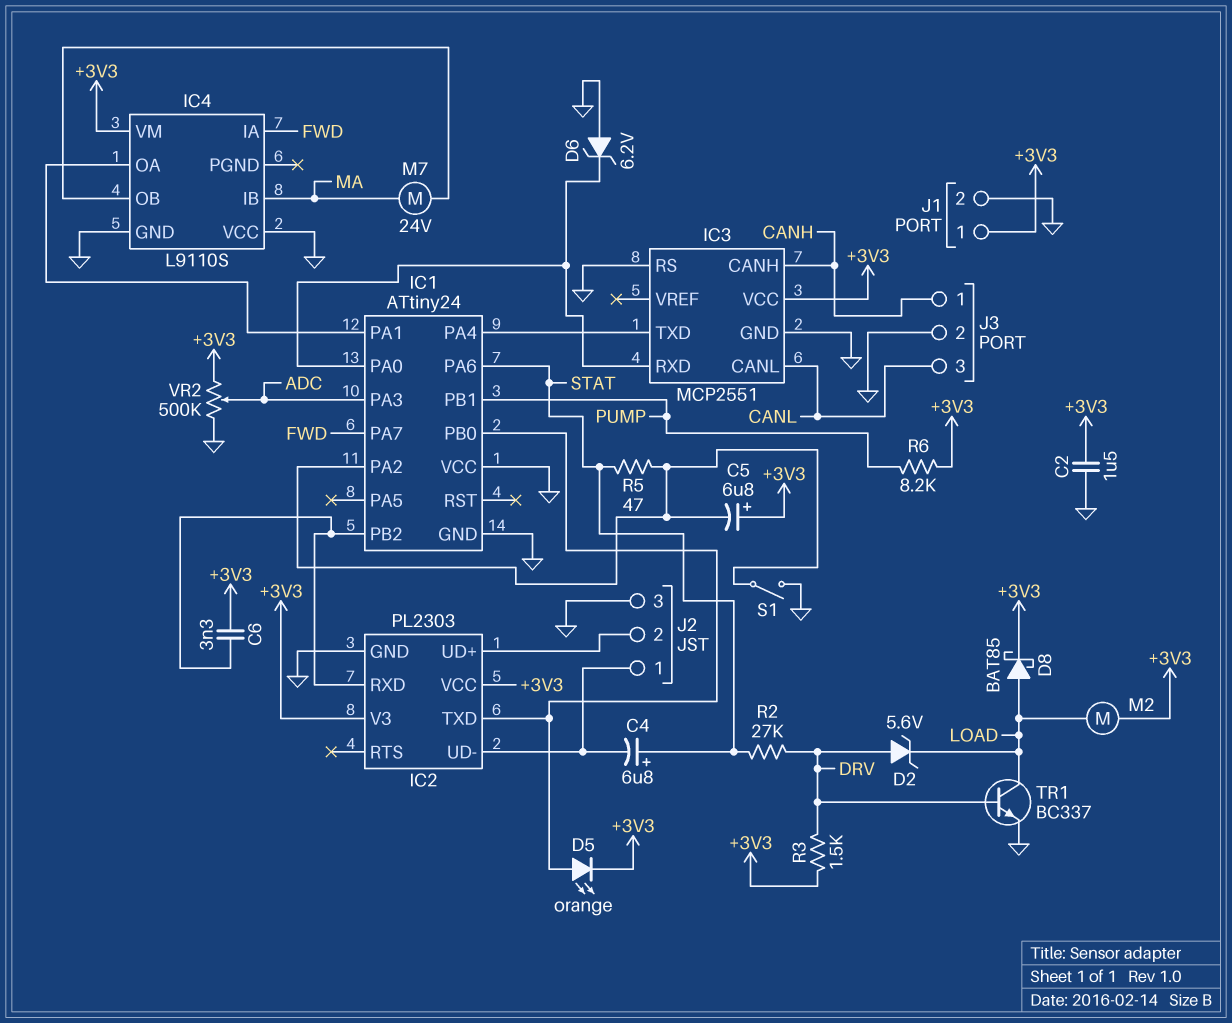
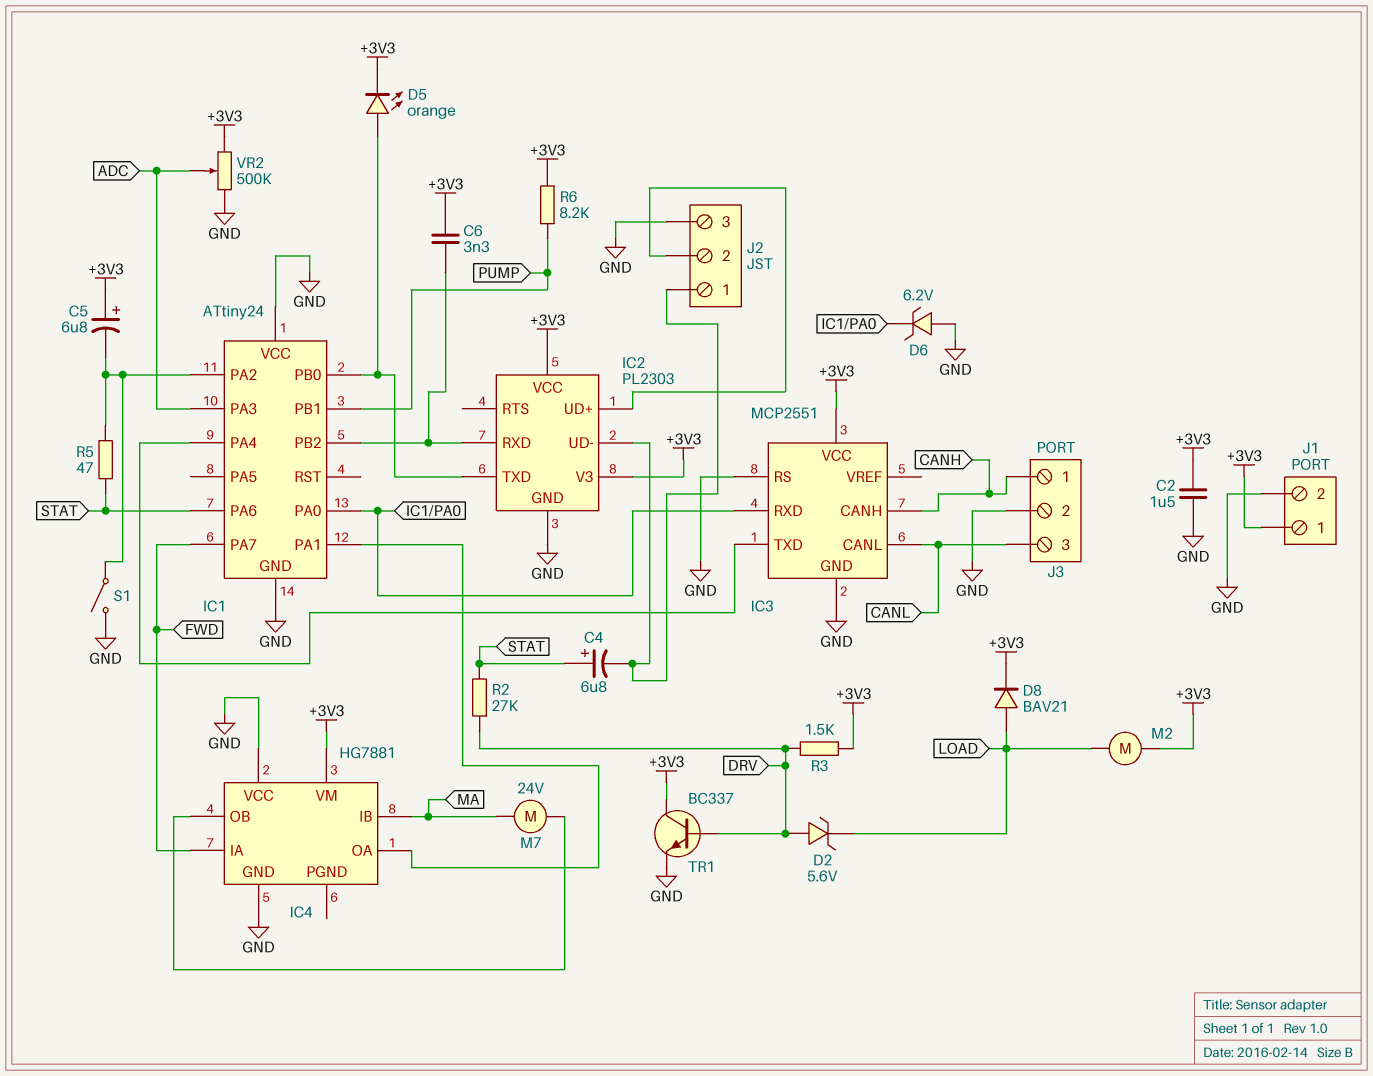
D8: schottky BAT85 (A LOAD, K +3V3) -> diode BAV21 (A LOAD, K +3V3)
IC4: L9110S -> HG7881
TR1: NPN BC337 (B DRV, C LOAD, E GND) -> NPN BC337 (B DRV, C +3V3, E GND)

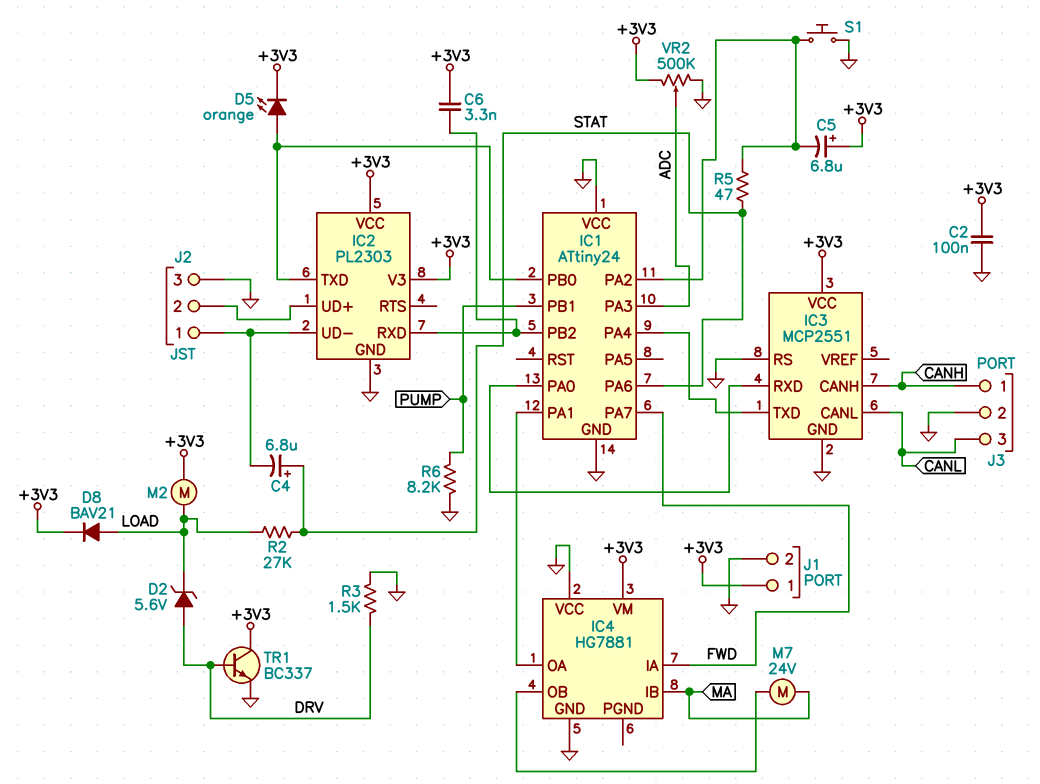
C2: 1.5uF (+3V3, GND) -> 100nF (+3V3, GND)
D6: zener 6.2V (A GND, K IC1/PA0) -> none
R2: 27k (DRV, STAT) -> 27k (LOAD, STAT)
R3: 1.5k (+3V3, DRV) -> 1.5k (DRV, GND)
R6: 8.2k (+3V3, PUMP) -> 8.2k (GND, PUMP)
S1: switch (GND, IC1/PA2) -> button (GND, IC1/PA2)

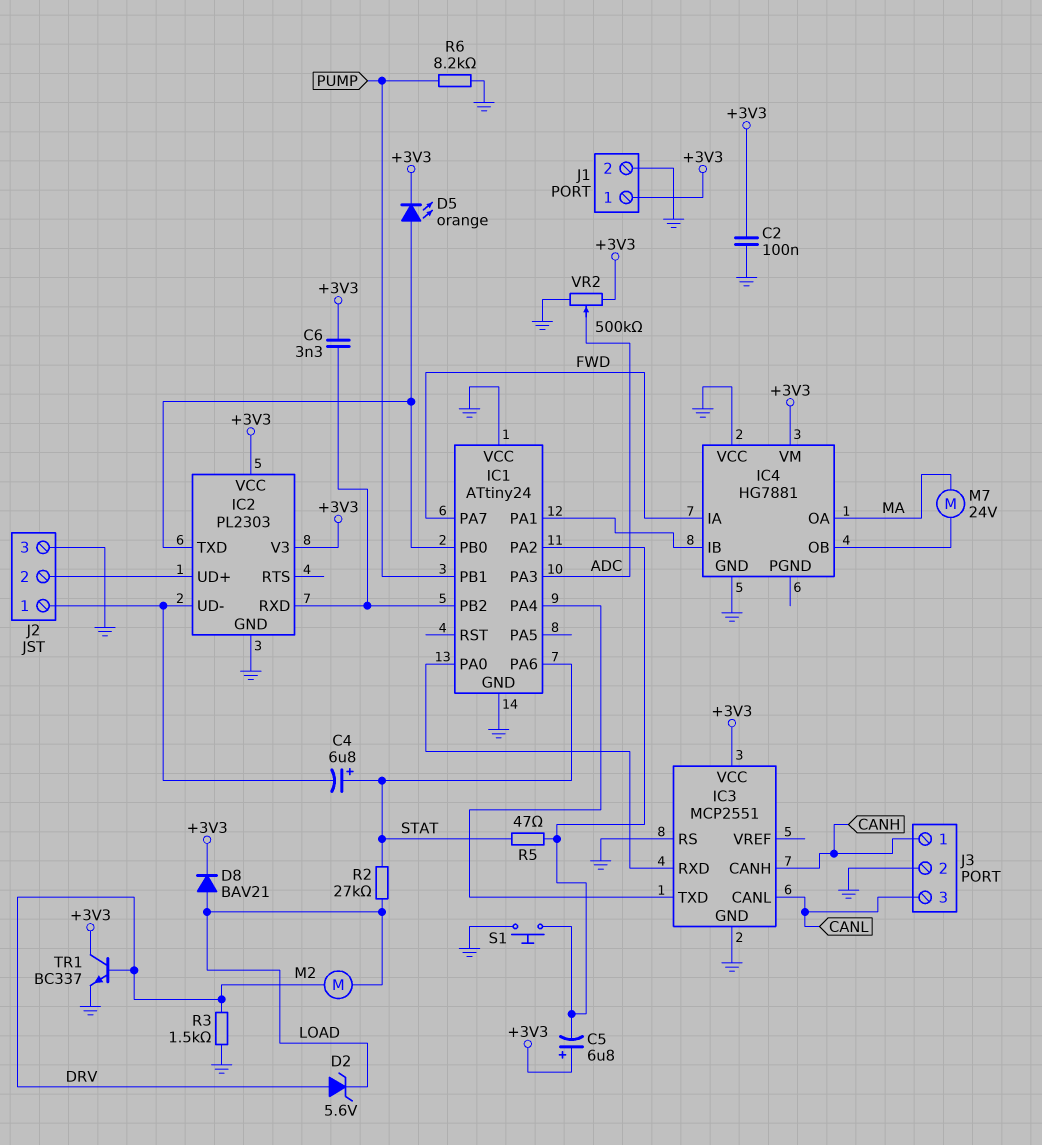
IC4 pin IB: MA -> IC1/PA1
IC4 pin OA: IC1/PA1 -> MA
M2: motor (+3V3, LOAD) -> motor (DRV, LOAD)

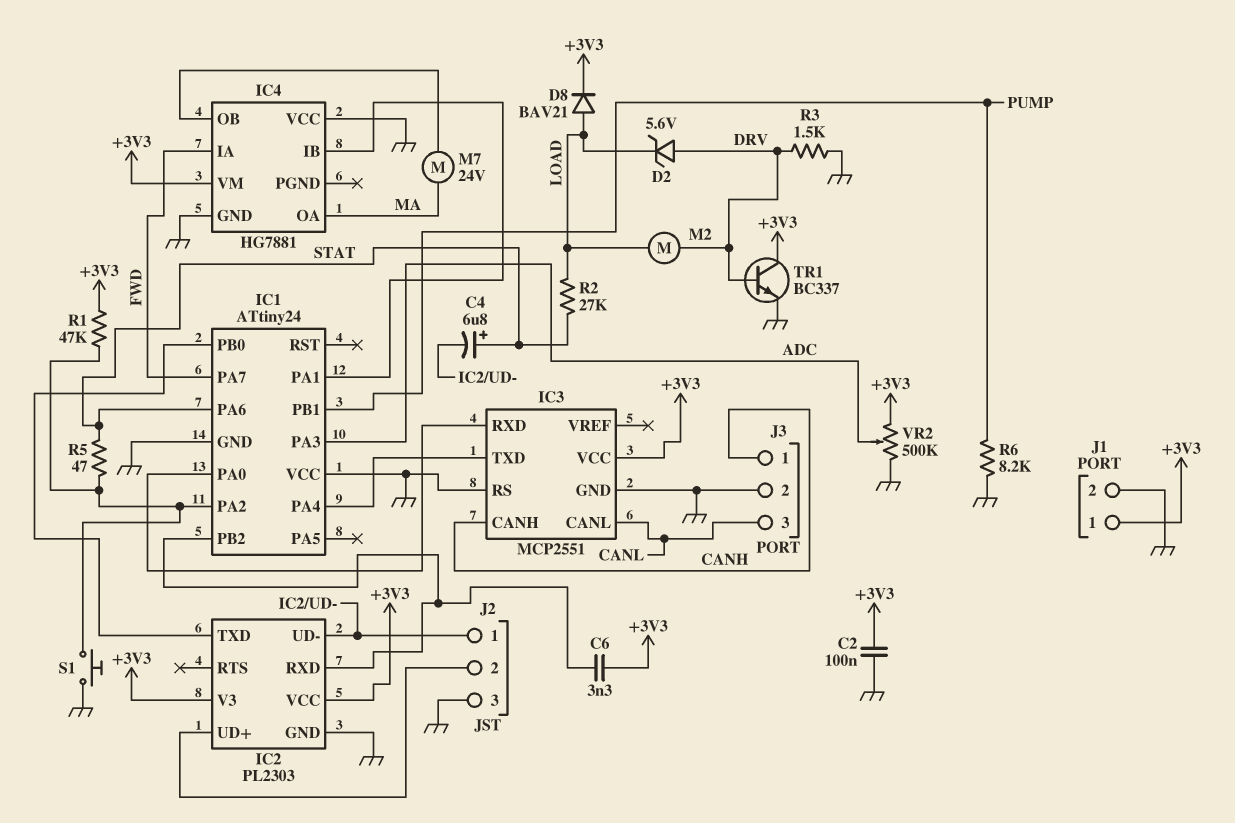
C5: 6.8uF (plus +3V3, minus IC1/PA2) -> none
D5: LED orange (A IC1/PB0, K +3V3) -> none
R1: none -> 47k (+3V3, IC1/PA2)

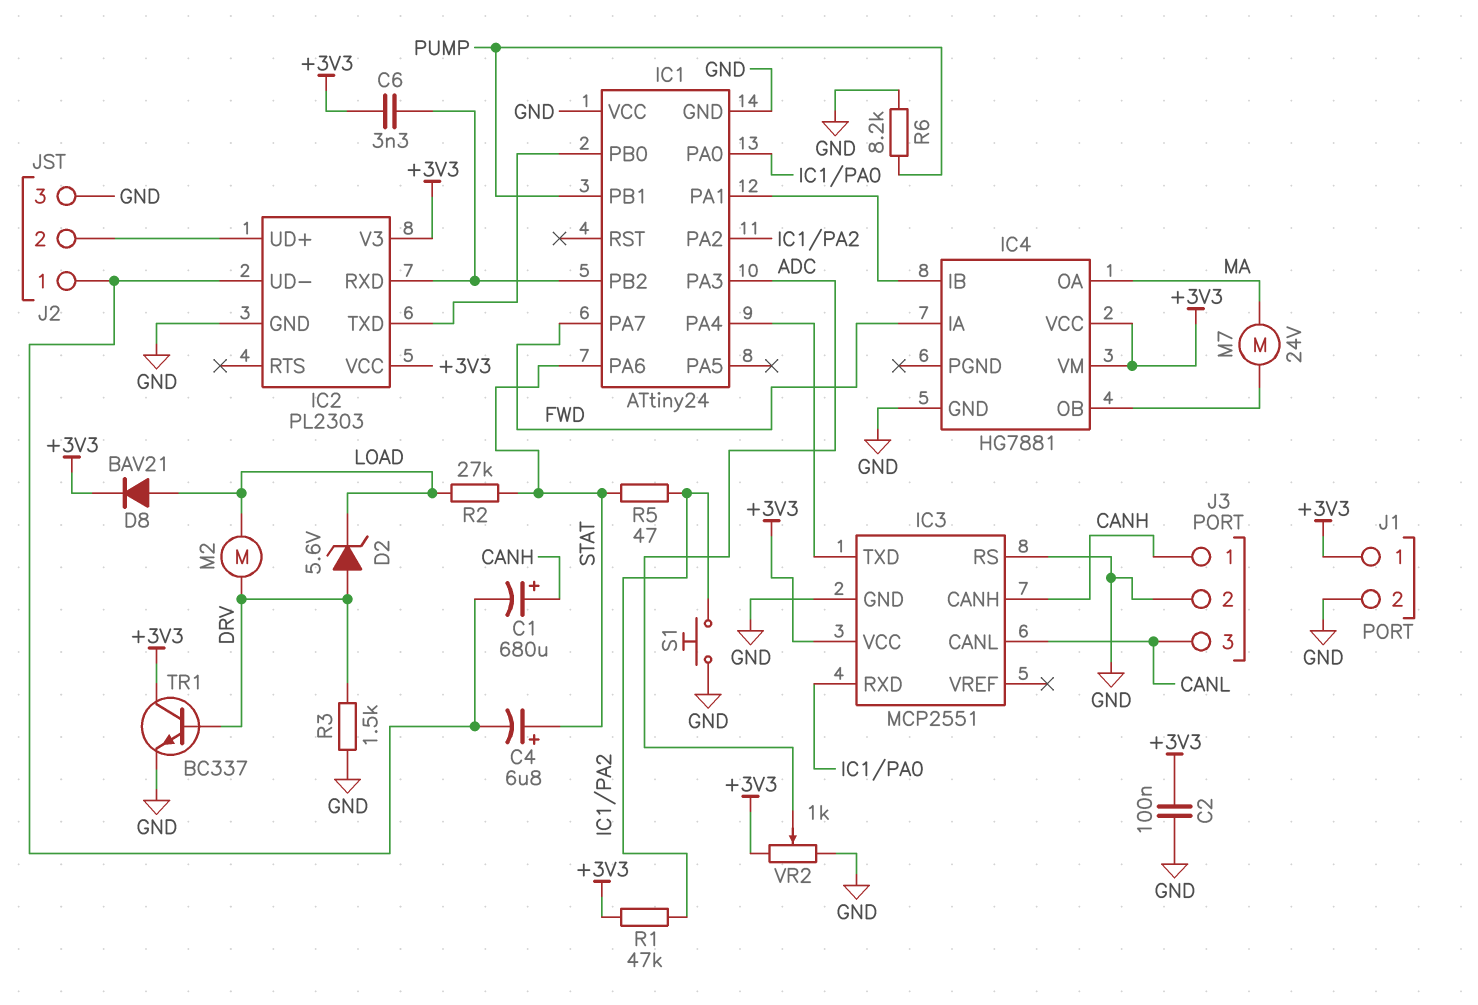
C1: none -> 680uF (plus CANH, minus IC2/UD-)
IC4 pin VCC: GND -> +3V3
VR2: 500k (+3V3, GND, wiper ADC) -> 1k (+3V3, GND, wiper ADC)

